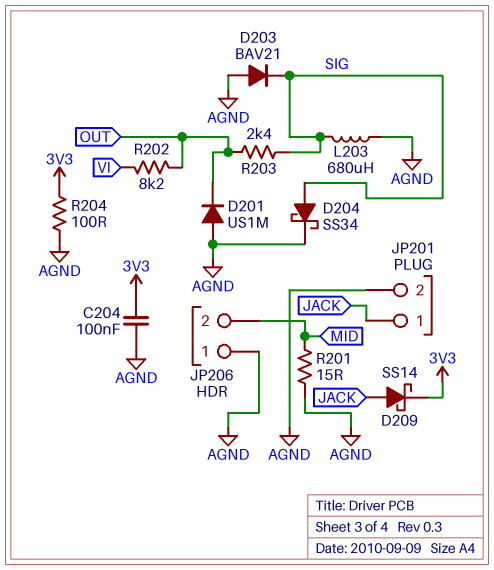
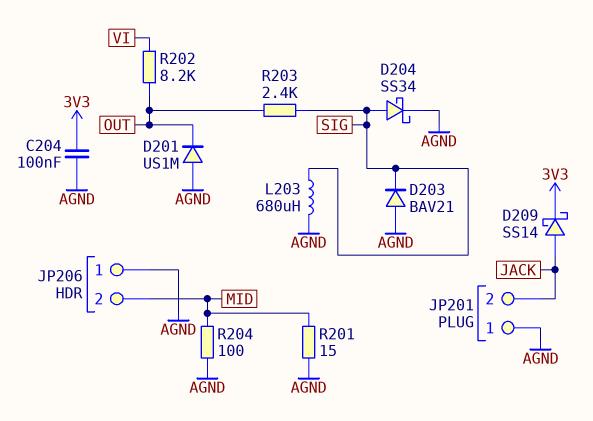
JP201 pin 1: JACK -> AGND
JP201 pin 2: AGND -> JACK
R204: 100 (3V3, AGND) -> 100 (AGND, MID)

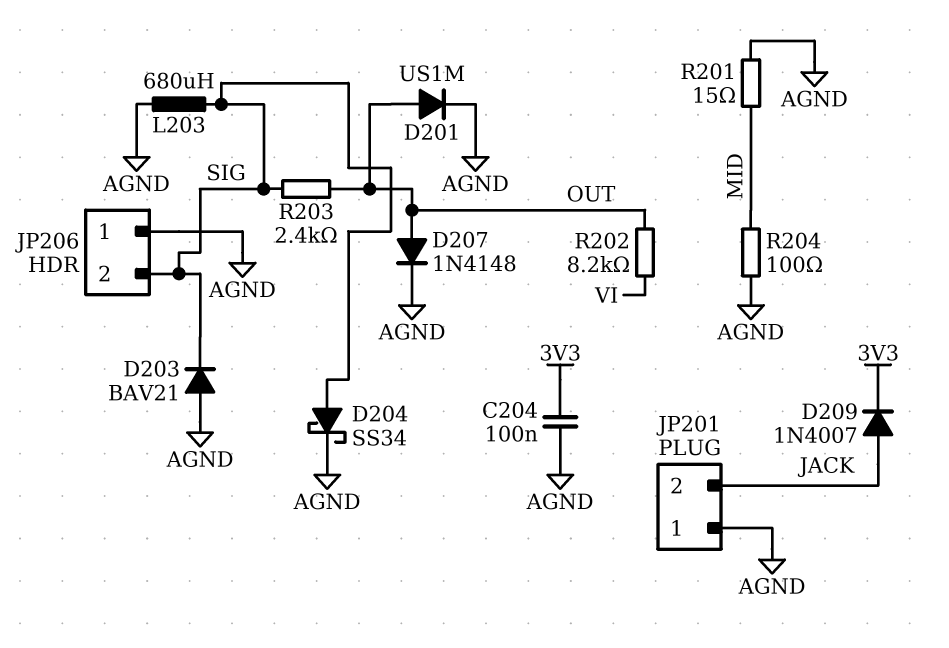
D201: diode US1M (A AGND, K OUT) -> diode US1M (A OUT, K AGND)
D207: none -> diode 1N4148 (A OUT, K AGND)
D209: schottky SS14 (A JACK, K 3V3) -> diode 1N4007 (A JACK, K 3V3)
JP206 pin 2: MID -> SIG

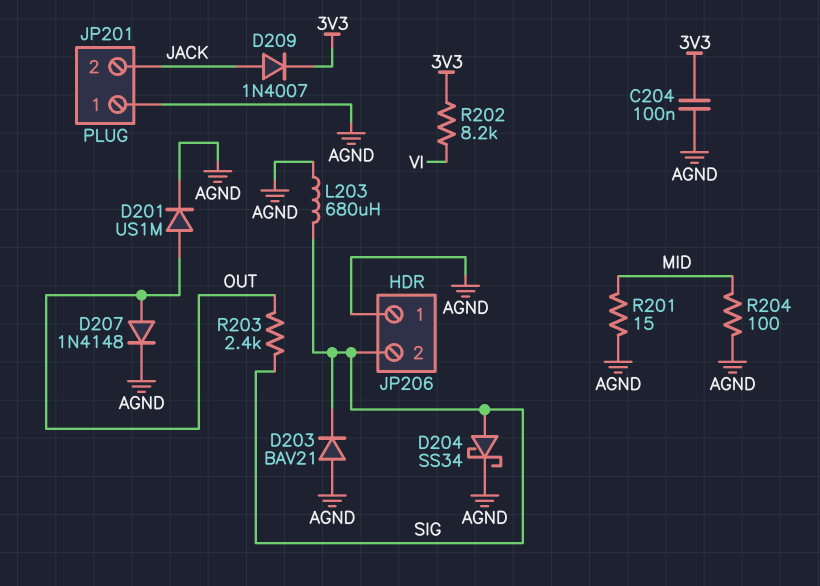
R202: 8.2k (OUT, VI) -> 8.2k (3V3, VI)

